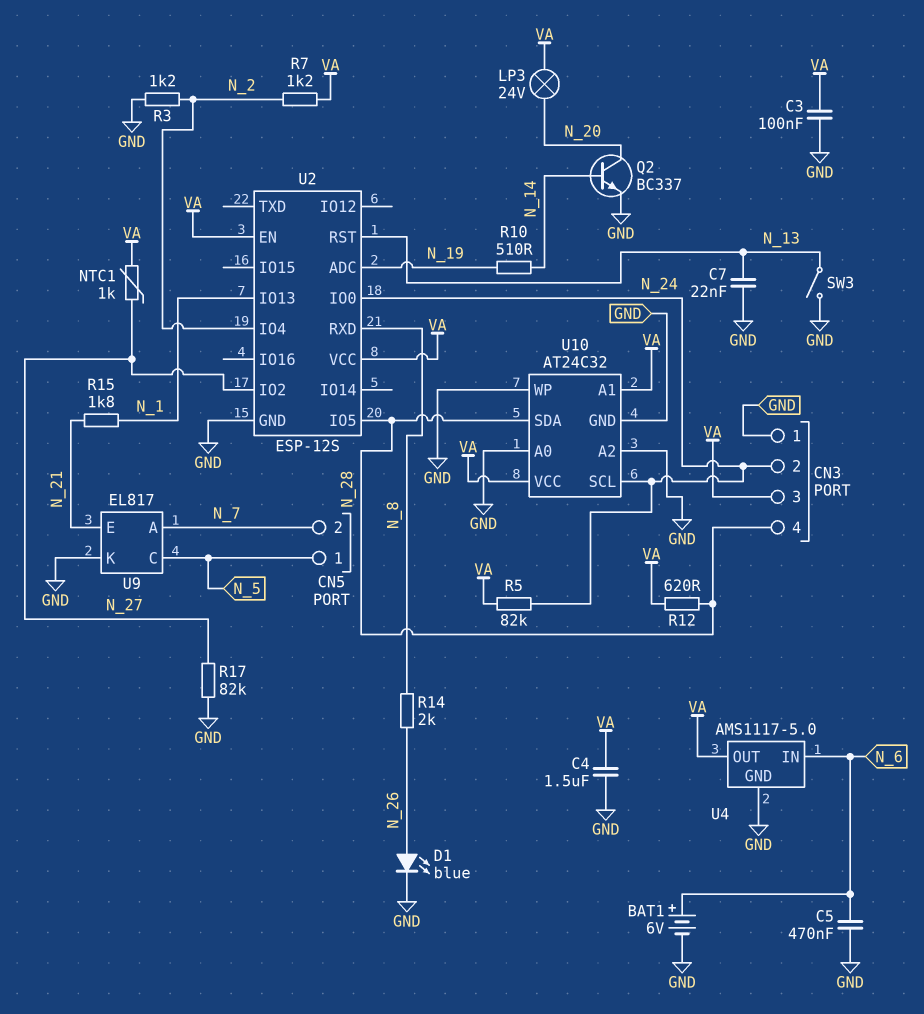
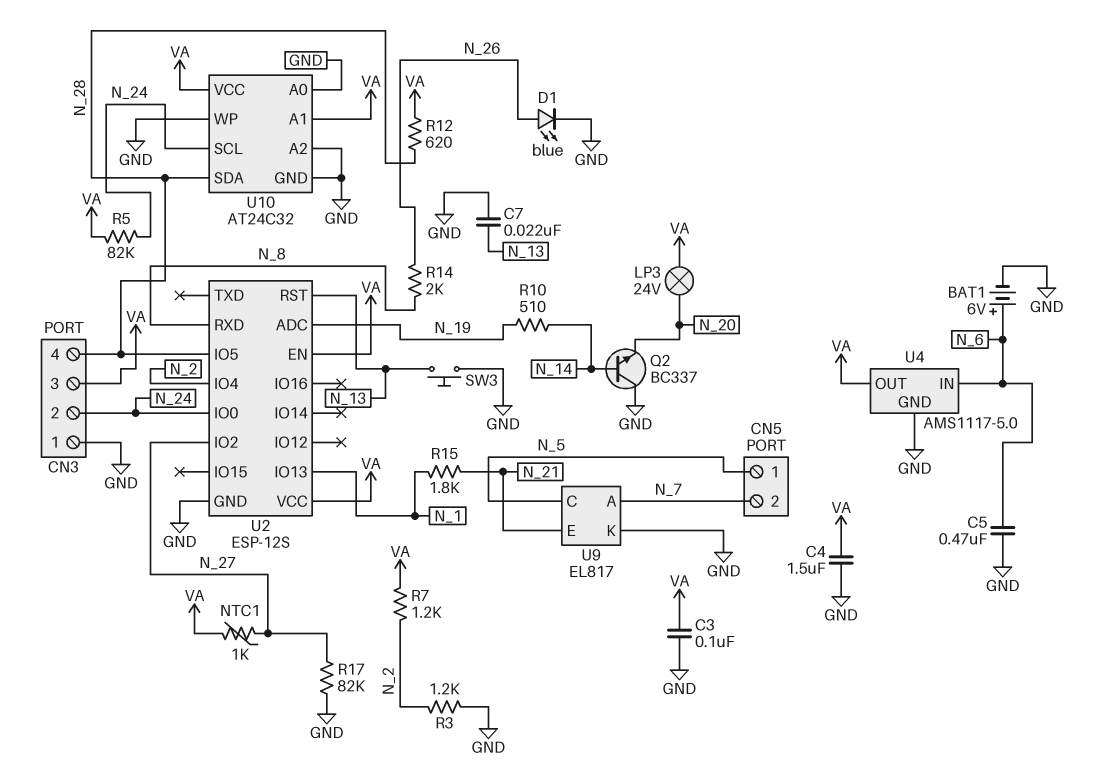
Q2: NPN BC337 (B N_14, C N_20, E GND) -> NPN BC337 (B N_14, C GND, E N_20)
SW3: switch (GND, N_13) -> button (GND, N_13)

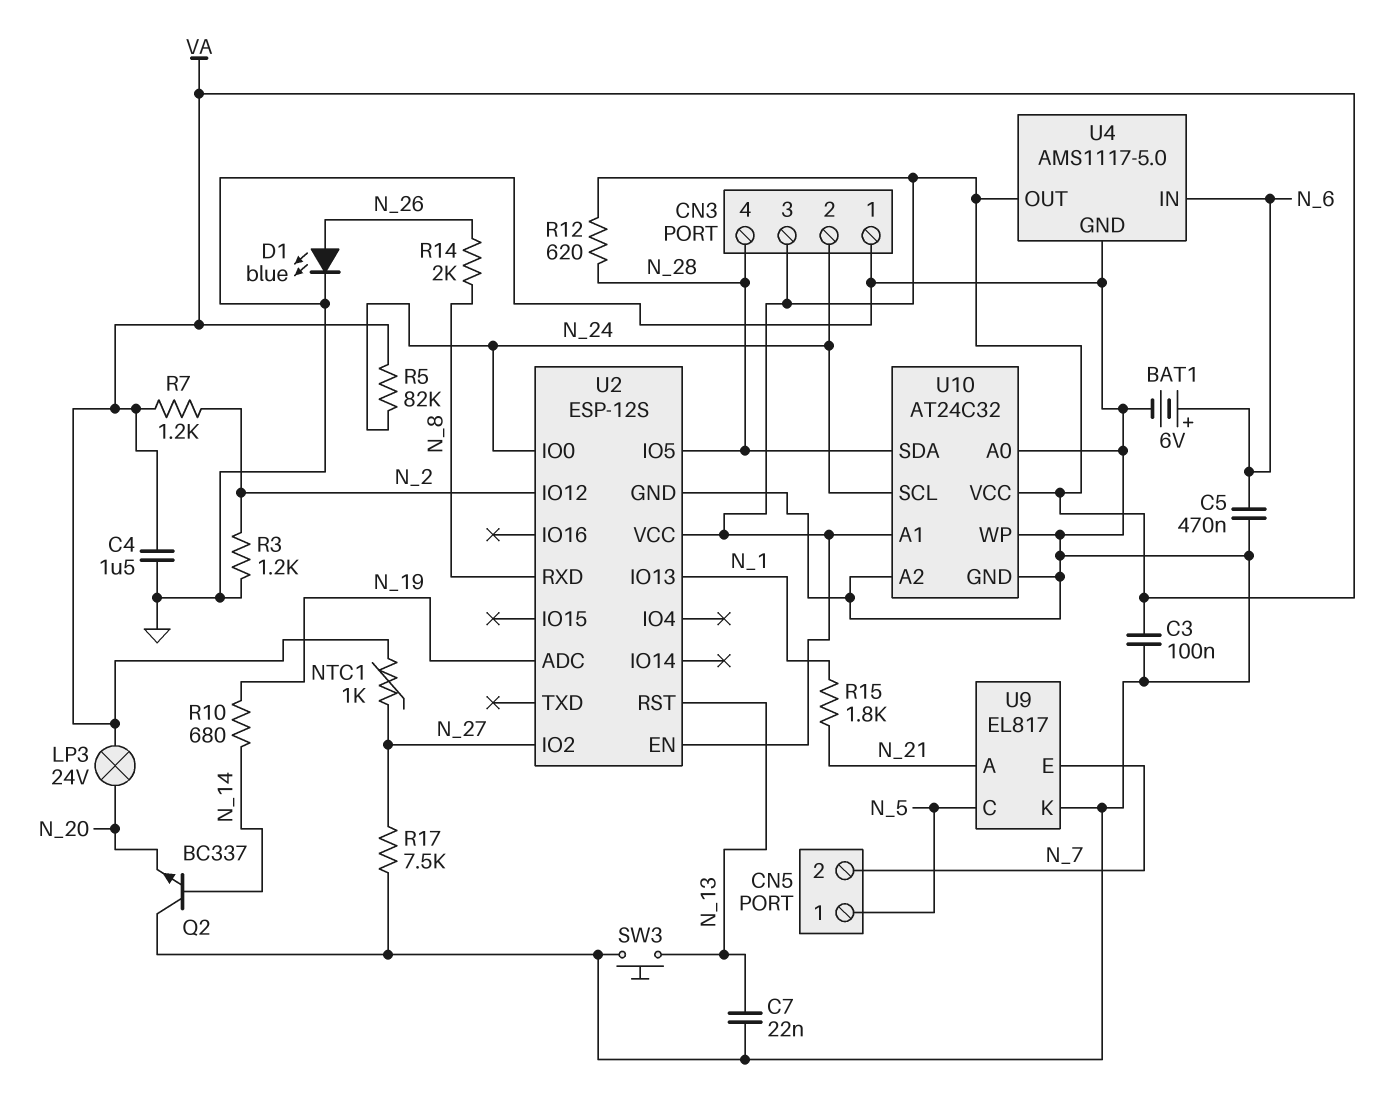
R10: 510 (N_14, N_19) -> 680 (N_14, N_19)
R17: 82k (GND, N_27) -> 7.5k (GND, N_27)
U2 pin IO4: N_2 -> none
U2 pin IO12: none -> N_2
U9 pin A: N_7 -> N_21
U9 pin E: N_21 -> N_7

